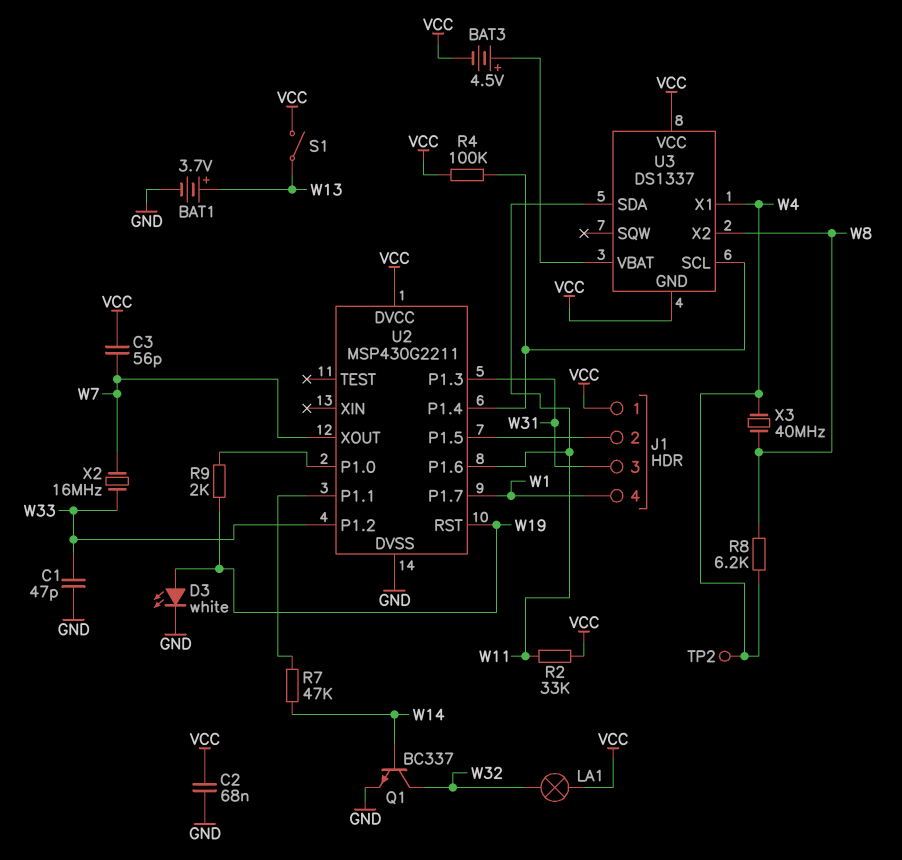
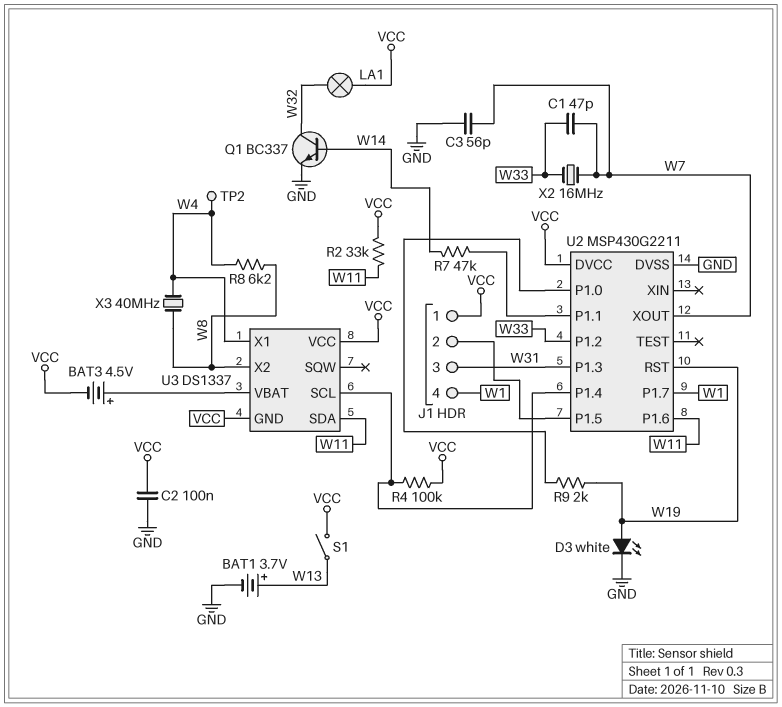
C1: 47pF (GND, W33) -> 47pF (W7, W33)
C2: 68nF (GND, VCC) -> 100nF (GND, VCC)
C3: 56pF (VCC, W7) -> 56pF (GND, W7)

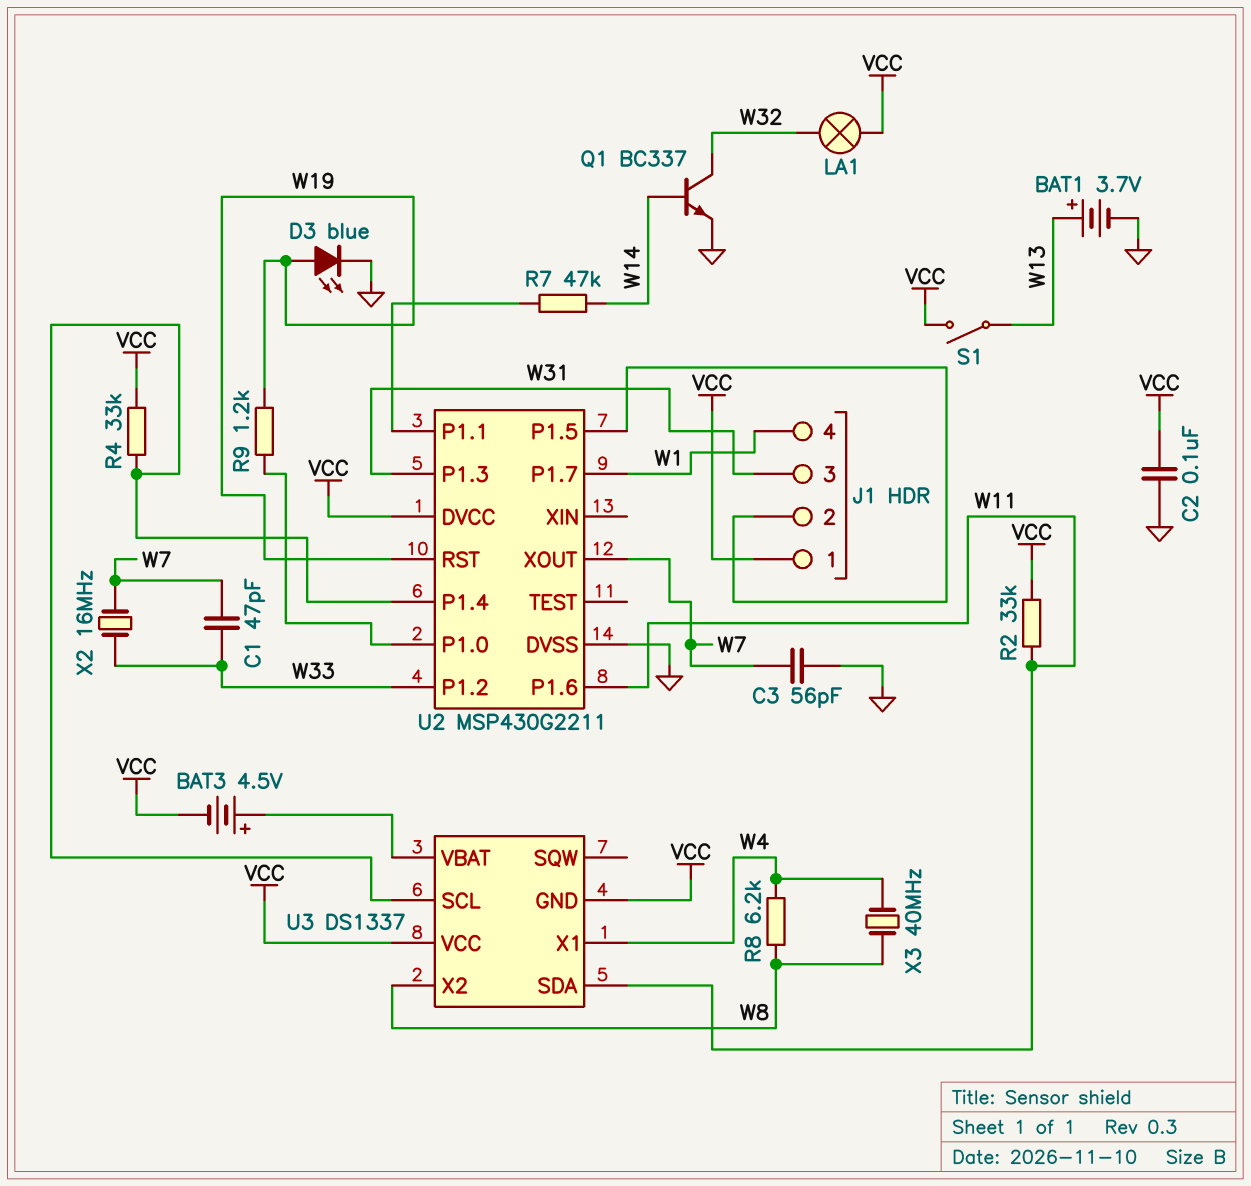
D3: LED white (A W19, K GND) -> LED blue (A W19, K GND)
R4: 100k (U2/P1.4, VCC) -> 33k (U2/P1.4, VCC)
R9: 2k (U2/P1.0, W19) -> 1.2k (U2/P1.0, W19)
TP2: test point (W4) -> none

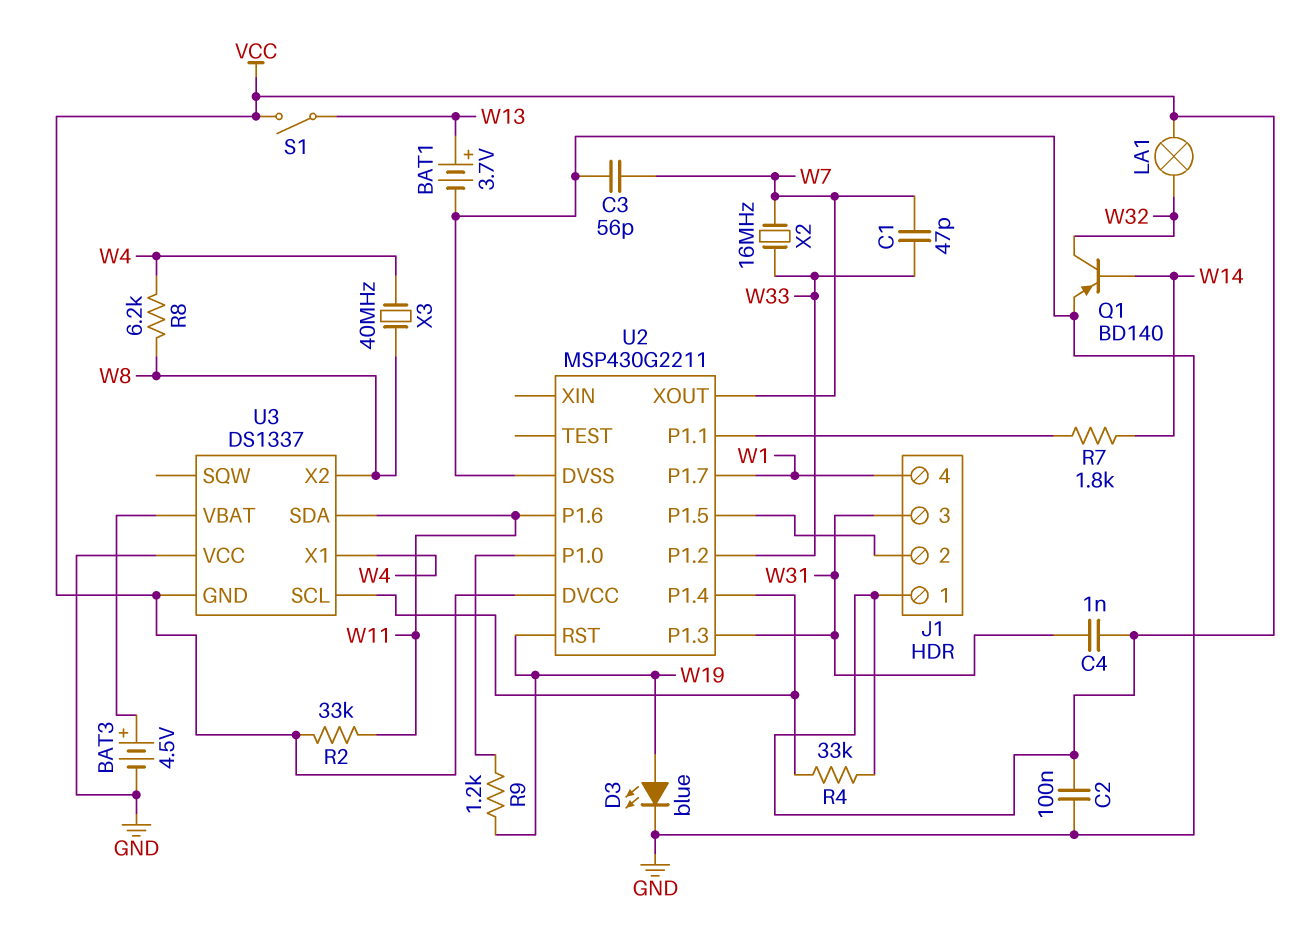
BAT3: 4.5V (plus U3/VBAT, minus VCC) -> 4.5V (plus U3/VBAT, minus GND)
C4: none -> 1nF (VCC, W31)
Q1: NPN BC337 (B W14, C W32, E GND) -> PNP BD140 (B W14, C W32, E GND)
R7: 47k (U2/P1.1, W14) -> 1.8k (U2/P1.1, W14)
U3 pin VCC: VCC -> GND

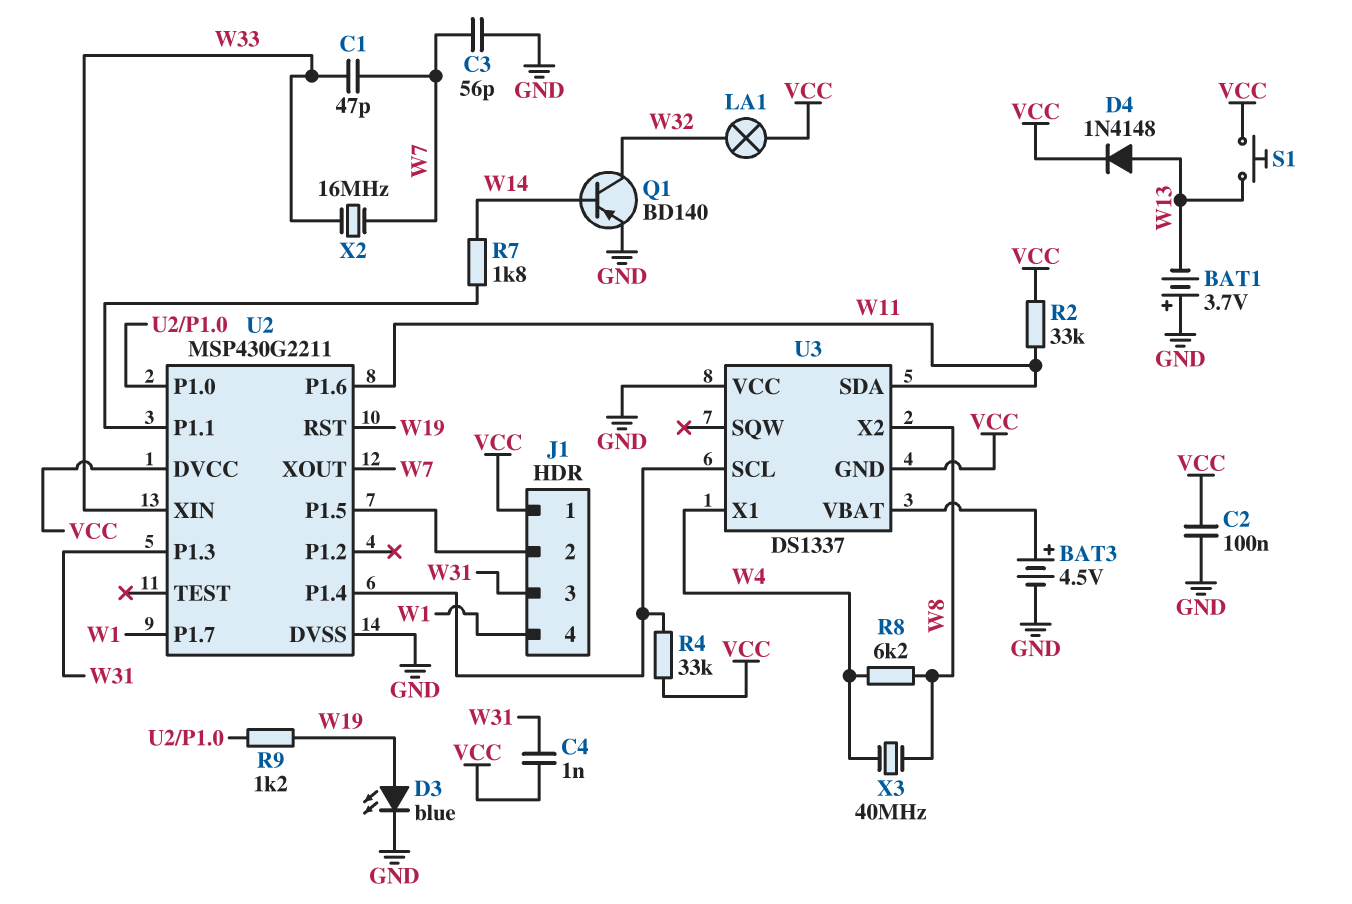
BAT1: 3.7V (plus W13, minus GND) -> 3.7V (plus GND, minus W13)
D4: none -> diode 1N4148 (A W13, K VCC)
S1: switch (VCC, W13) -> button (VCC, W13)
U2 pin P1.2: W33 -> none
U2 pin XIN: none -> W33

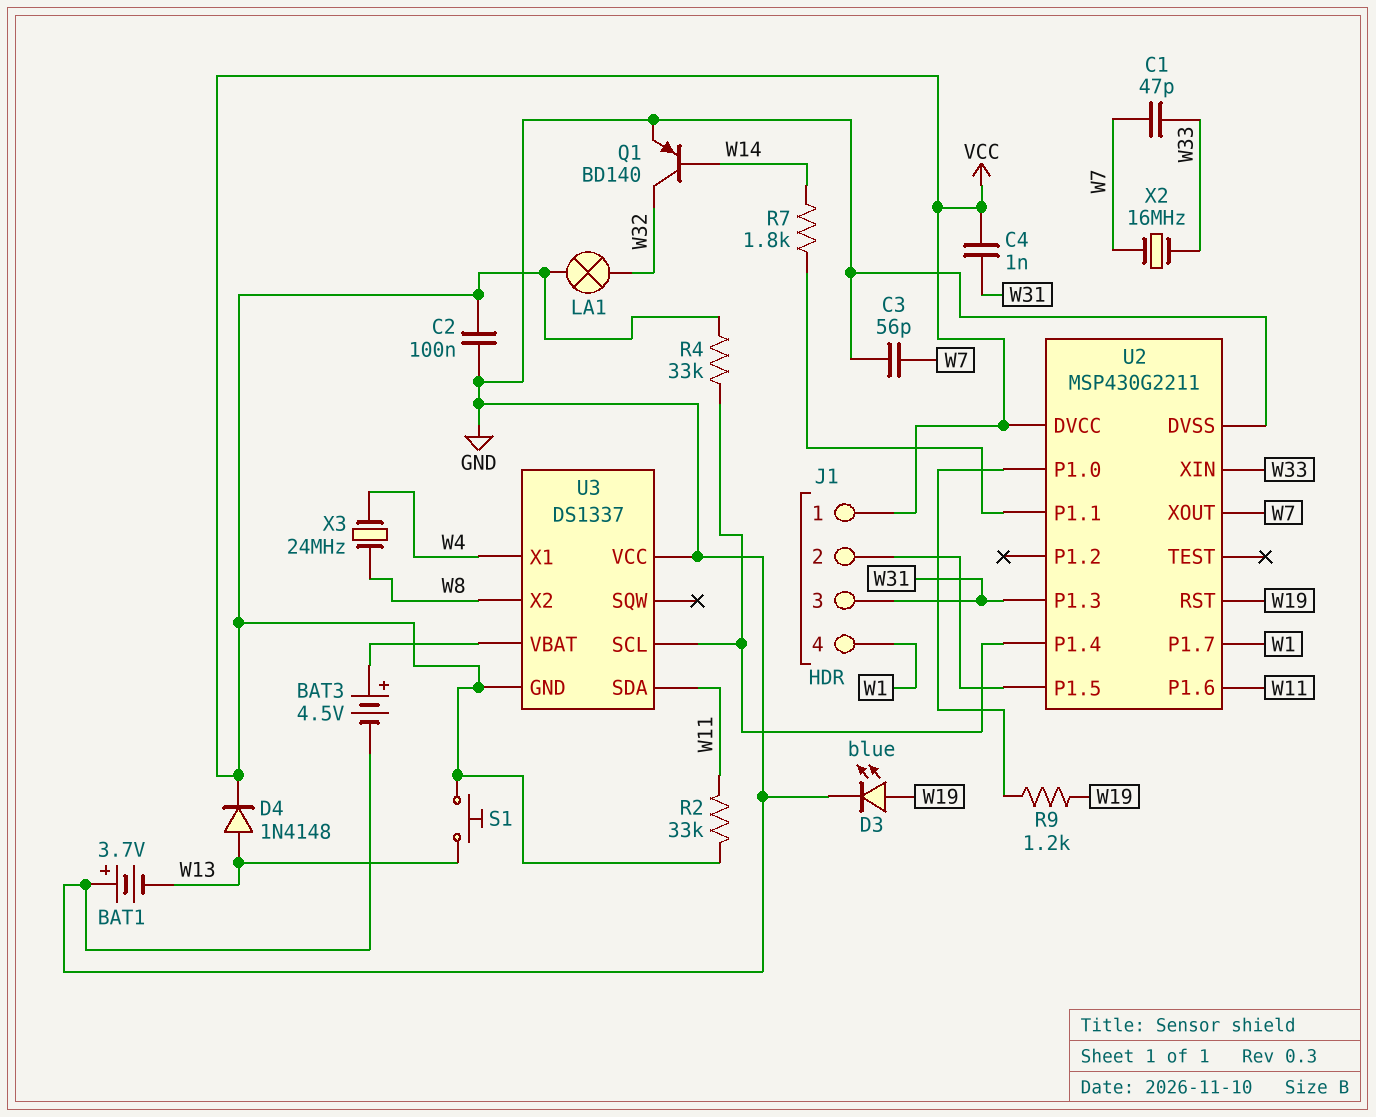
R8: 6.2k (W4, W8) -> none
X3: 40MHz (W4, W8) -> 24MHz (W4, W8)

